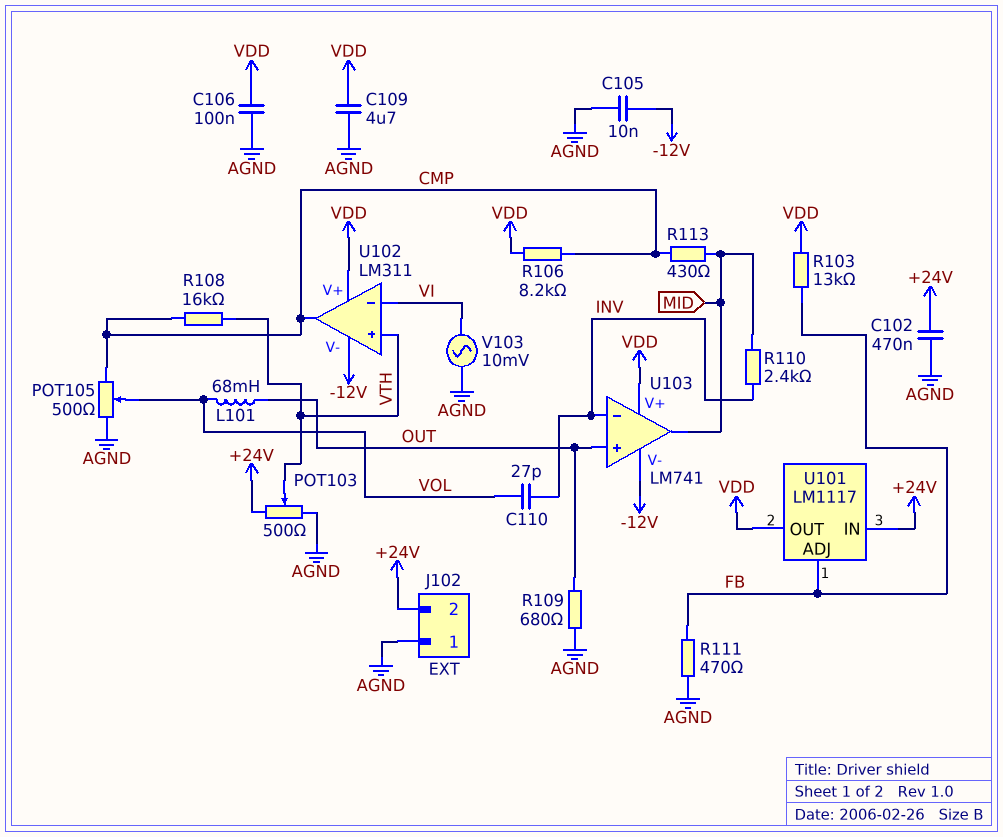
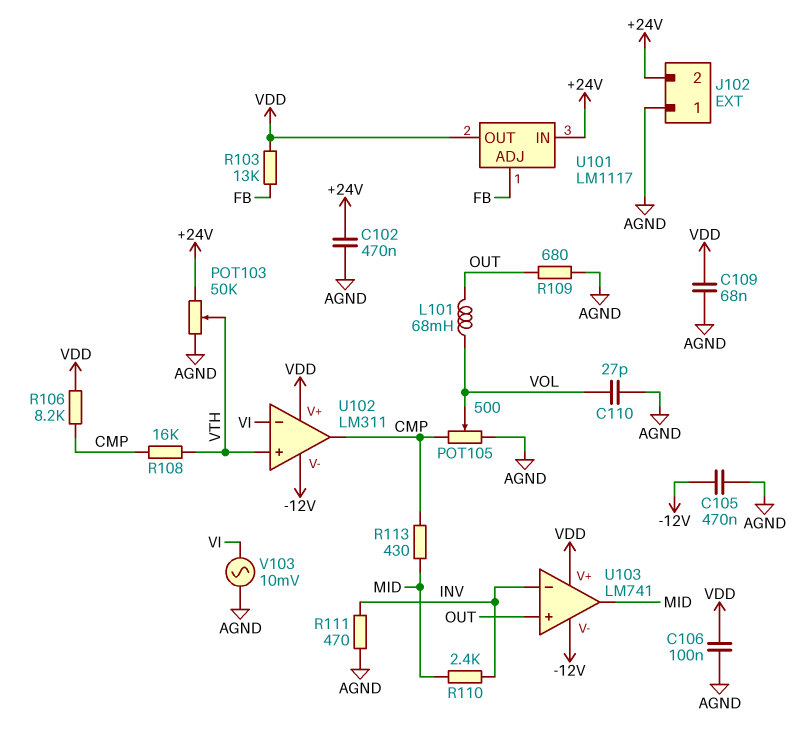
C105: 10nF (-12V, AGND) -> 470nF (-12V, AGND)
C109: 4.7uF (AGND, VDD) -> 68nF (AGND, VDD)
C110: 27pF (INV, VOL) -> 27pF (AGND, VOL)
POT103: 500 (+24V, AGND, wiper VTH) -> 50k (+24V, AGND, wiper VTH)
R111: 470 (AGND, FB) -> 470 (AGND, INV)

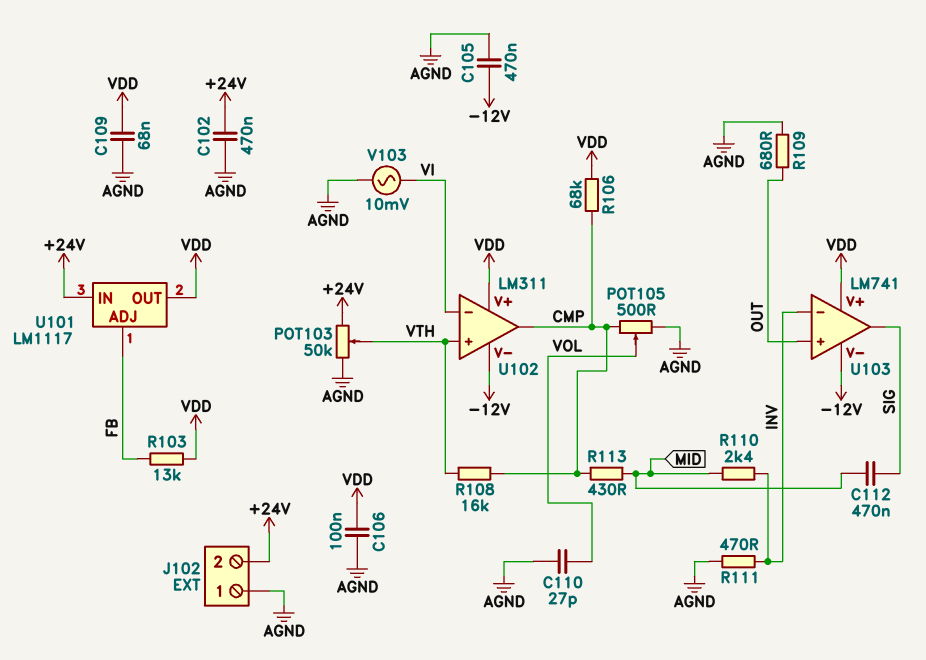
C112: none -> 470nF (MID, SIG)
L101: 68mH (OUT, VOL) -> none
R106: 8.2k (CMP, VDD) -> 68k (CMP, VDD)
U103 pin out: MID -> SIG

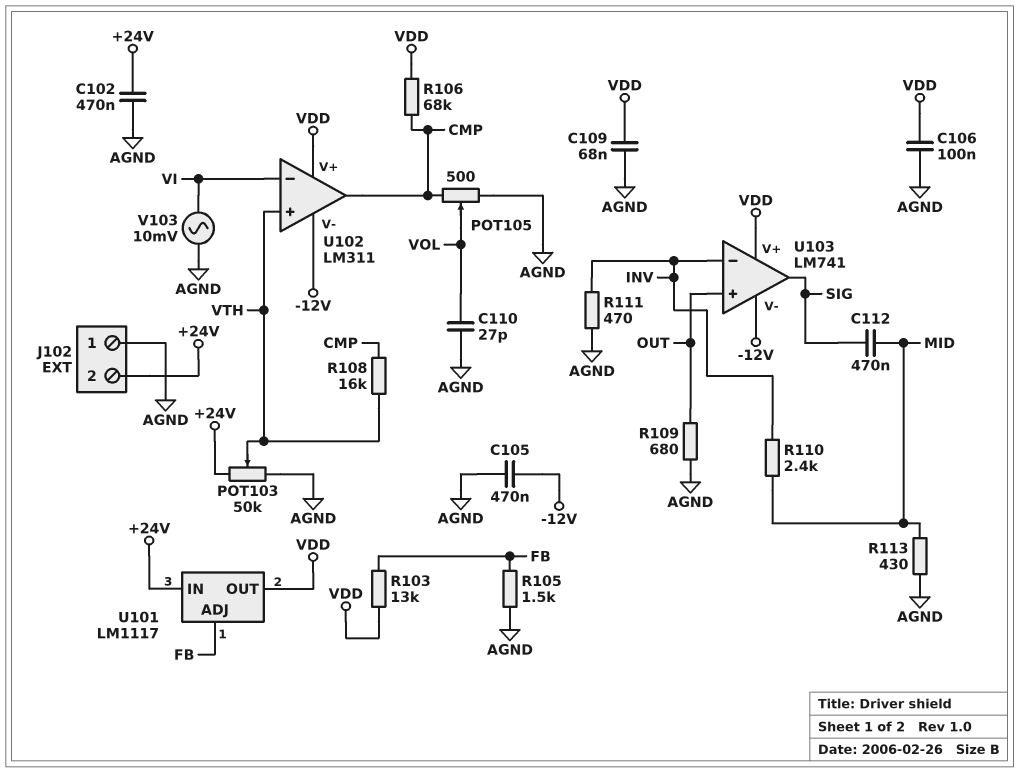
R105: none -> 1.5k (AGND, FB)
R113: 430 (CMP, MID) -> 430 (AGND, MID)

